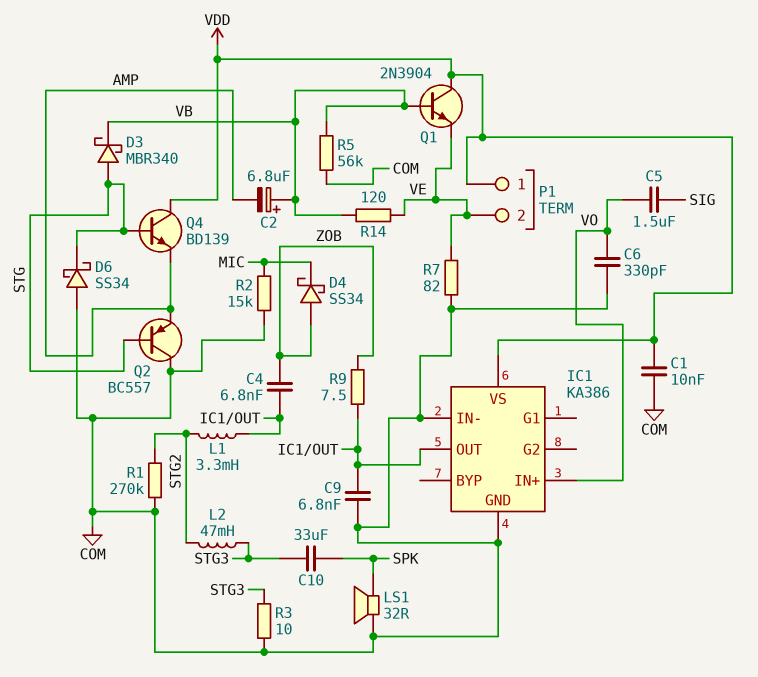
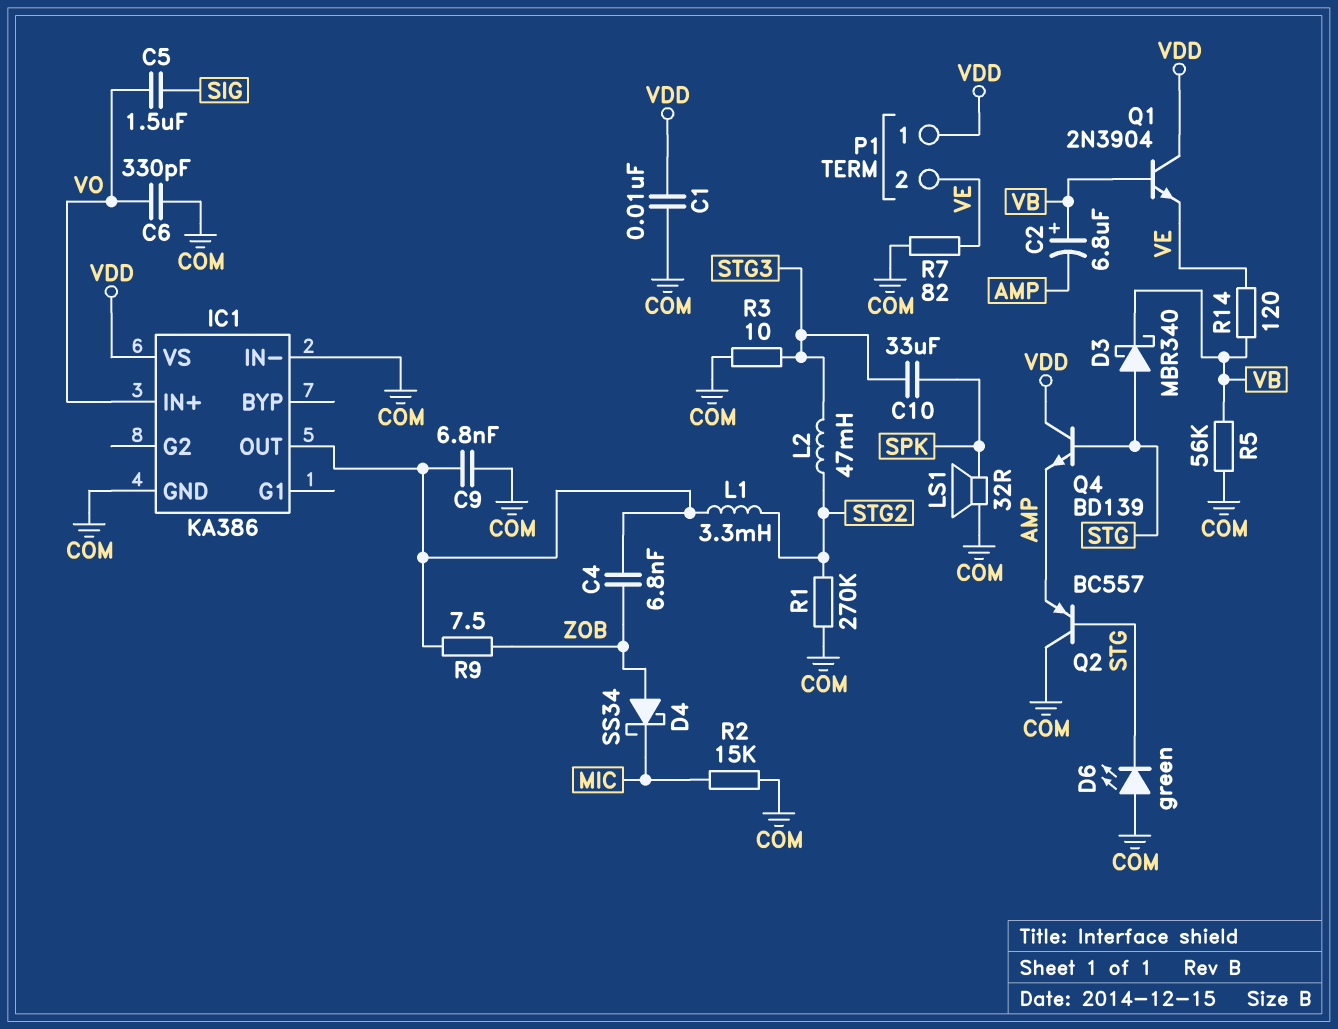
D6: schottky SS34 (A COM, K STG) -> LED green (A COM, K STG)

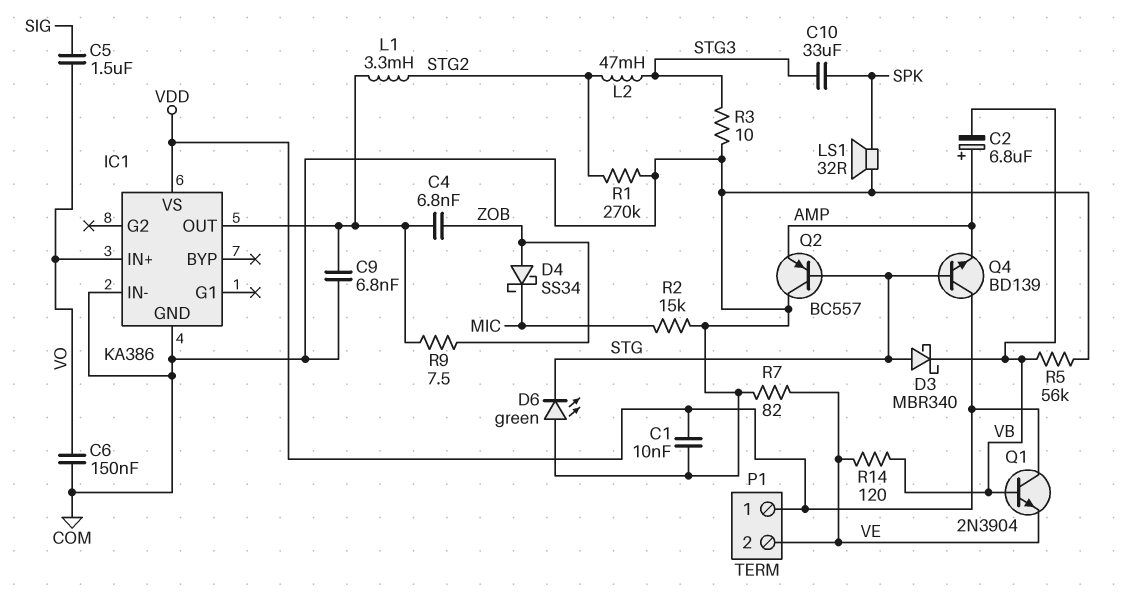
C2: 6.8uF (plus VB, minus AMP) -> 6.8uF (plus AMP, minus VB)
C6: 330pF (COM, VO) -> 150nF (COM, VO)

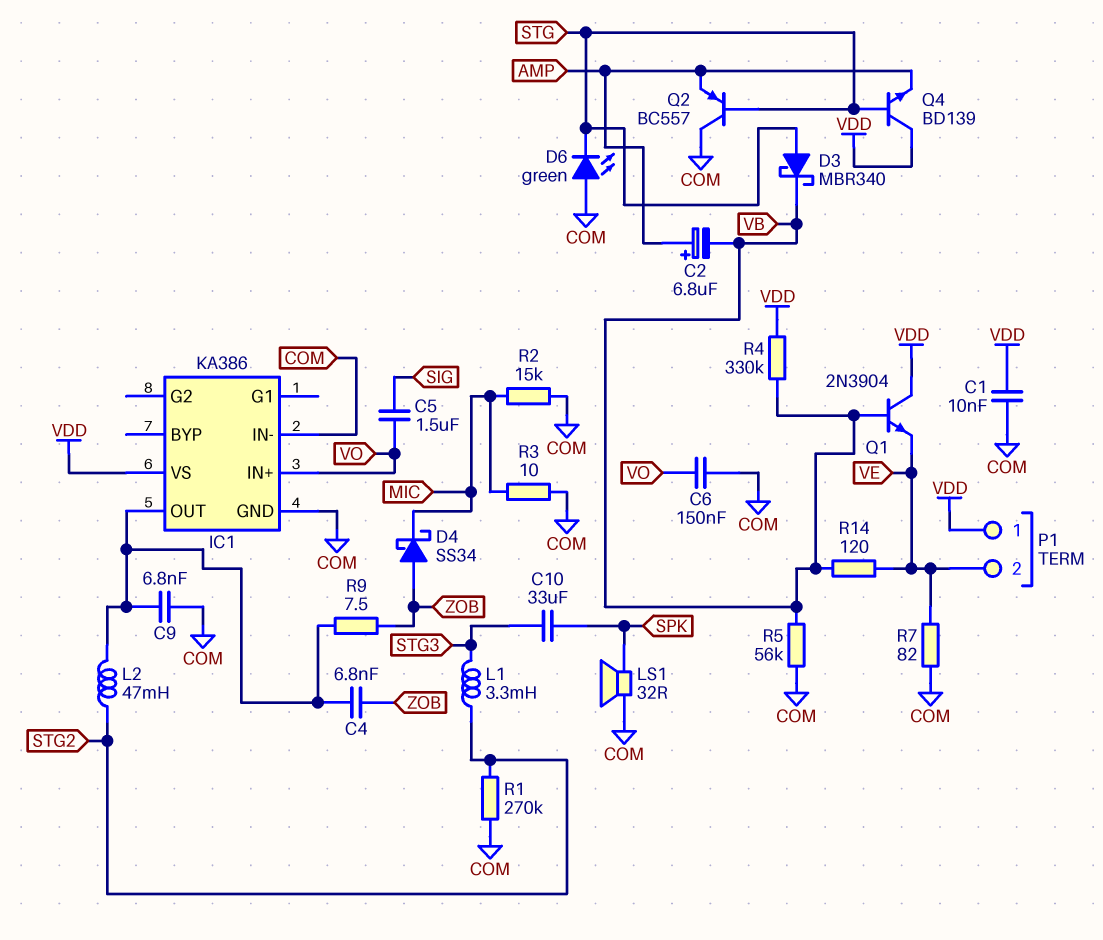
L1: 3.3mH (IC1/OUT, STG2) -> 3.3mH (STG2, STG3)
L2: 47mH (STG2, STG3) -> 47mH (IC1/OUT, STG2)
R3: 10 (COM, STG3) -> 10 (COM, MIC)
R4: none -> 330k (VB, VDD)

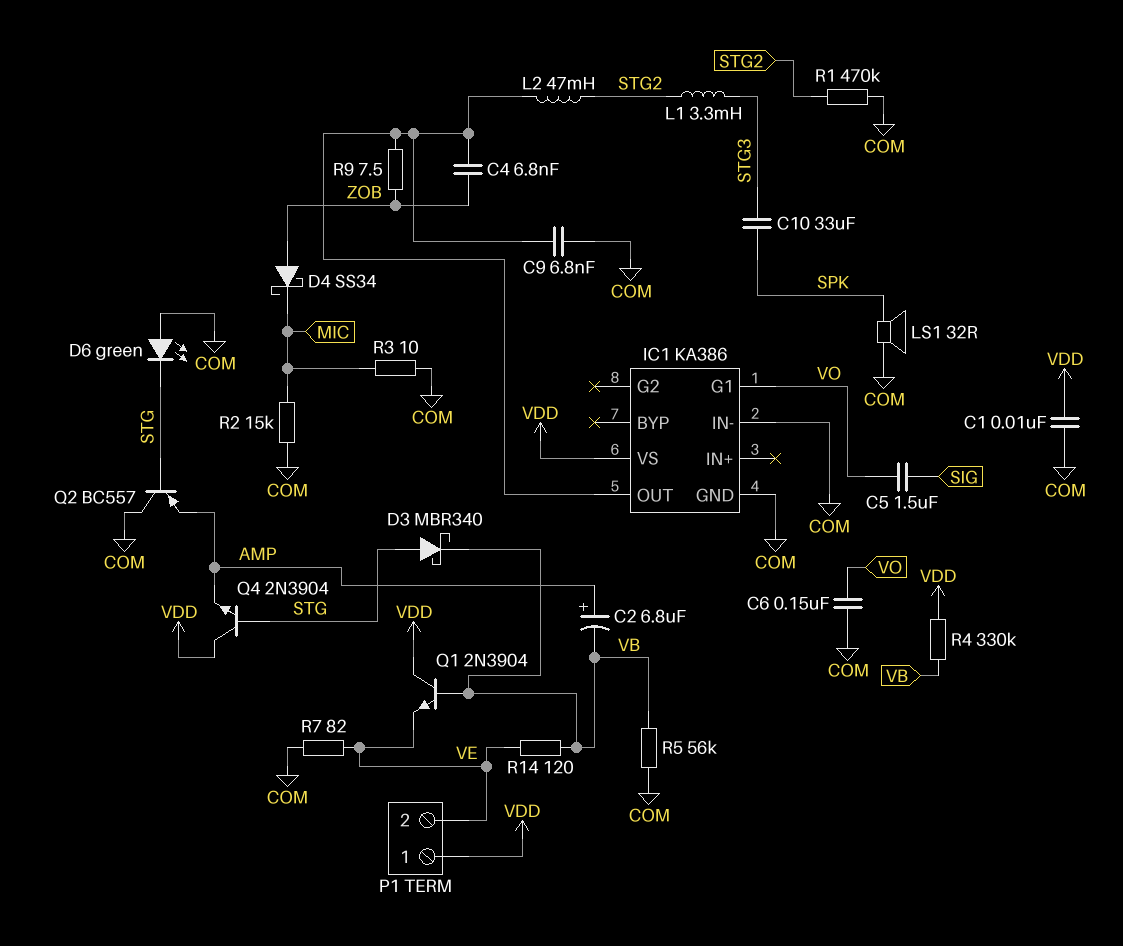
IC1 pin G1: none -> VO
IC1 pin IN+: VO -> none
Q4: NPN BD139 (B STG, C VDD, E AMP) -> NPN 2N3904 (B STG, C VDD, E AMP)
R1: 270k (COM, STG2) -> 470k (COM, STG2)

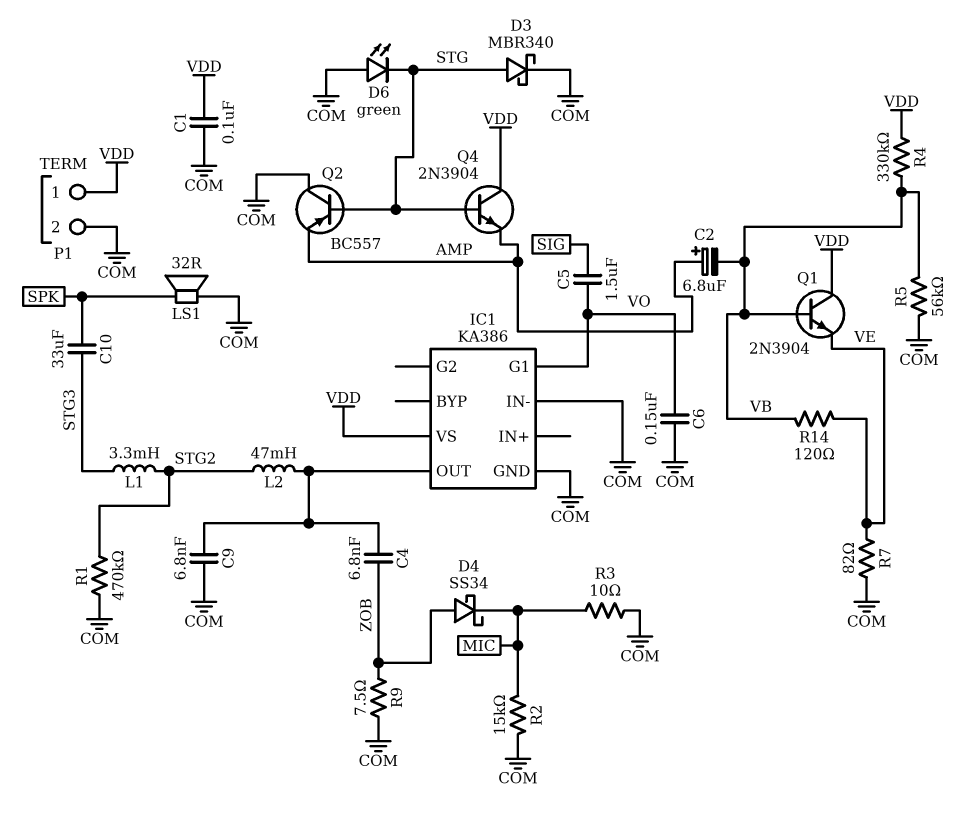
C1: 10nF (COM, VDD) -> 100nF (COM, VDD)
D3: schottky MBR340 (A STG, K VB) -> schottky MBR340 (A STG, K COM)
P1 pin 2: VE -> COM
R9: 7.5 (IC1/OUT, ZOB) -> 7.5 (COM, ZOB)

